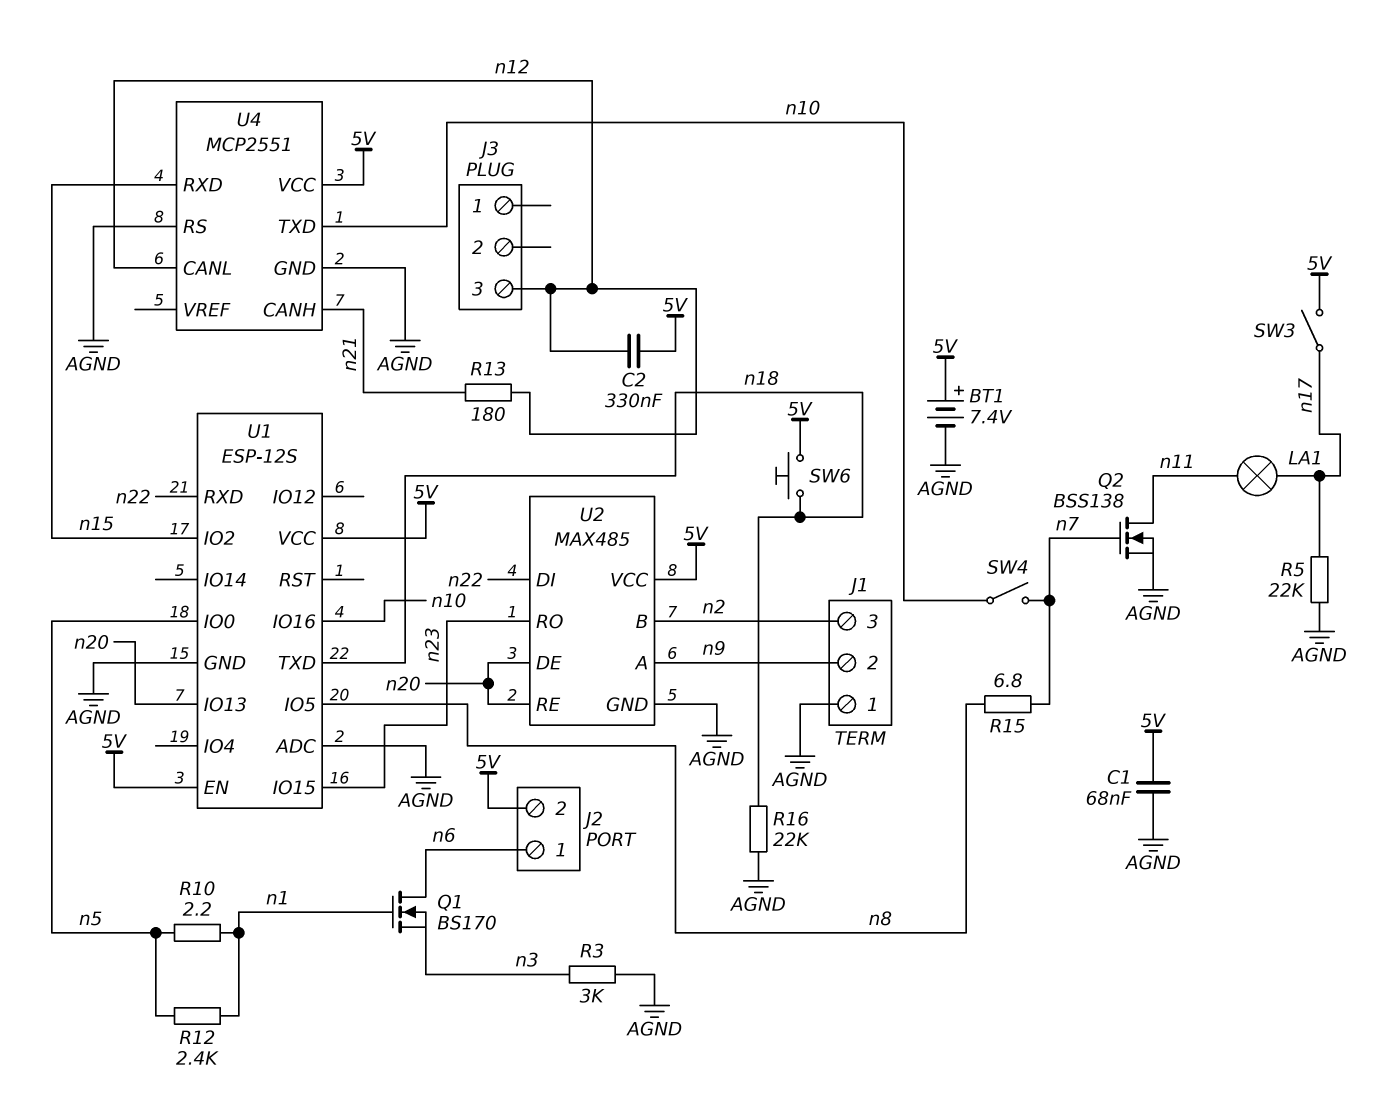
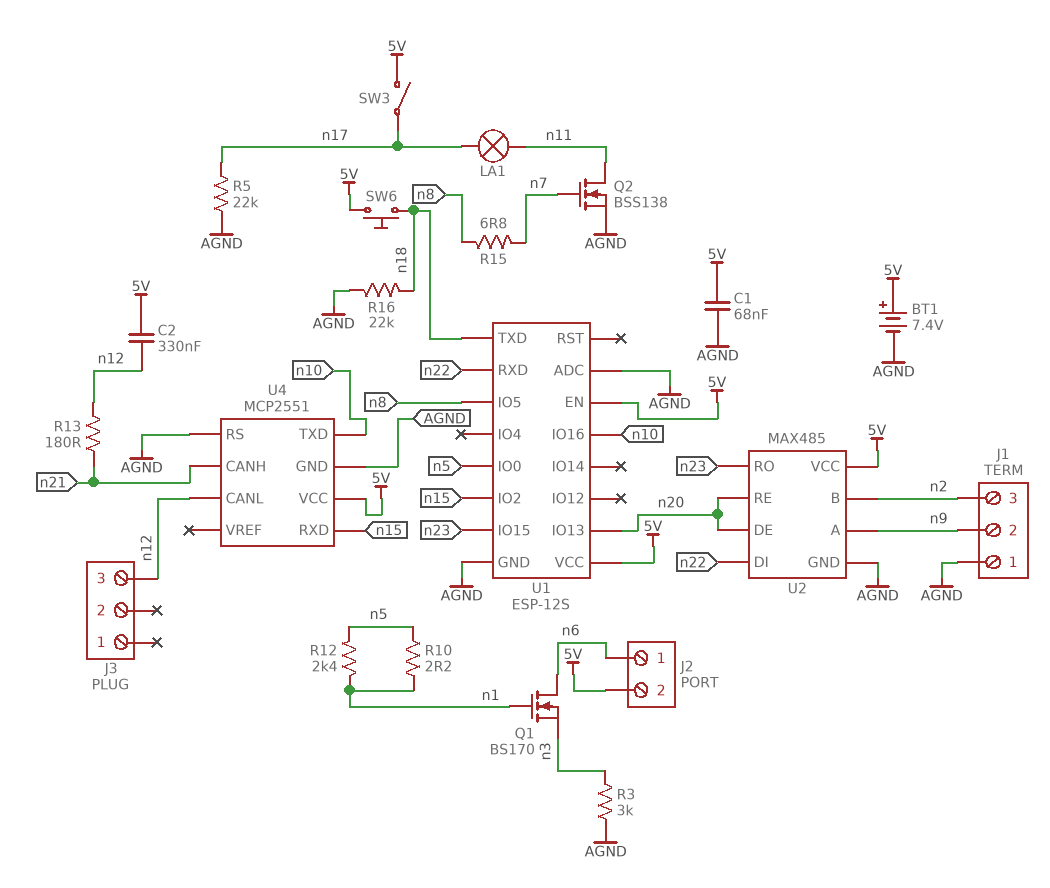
SW4: switch (n7, n10) -> none

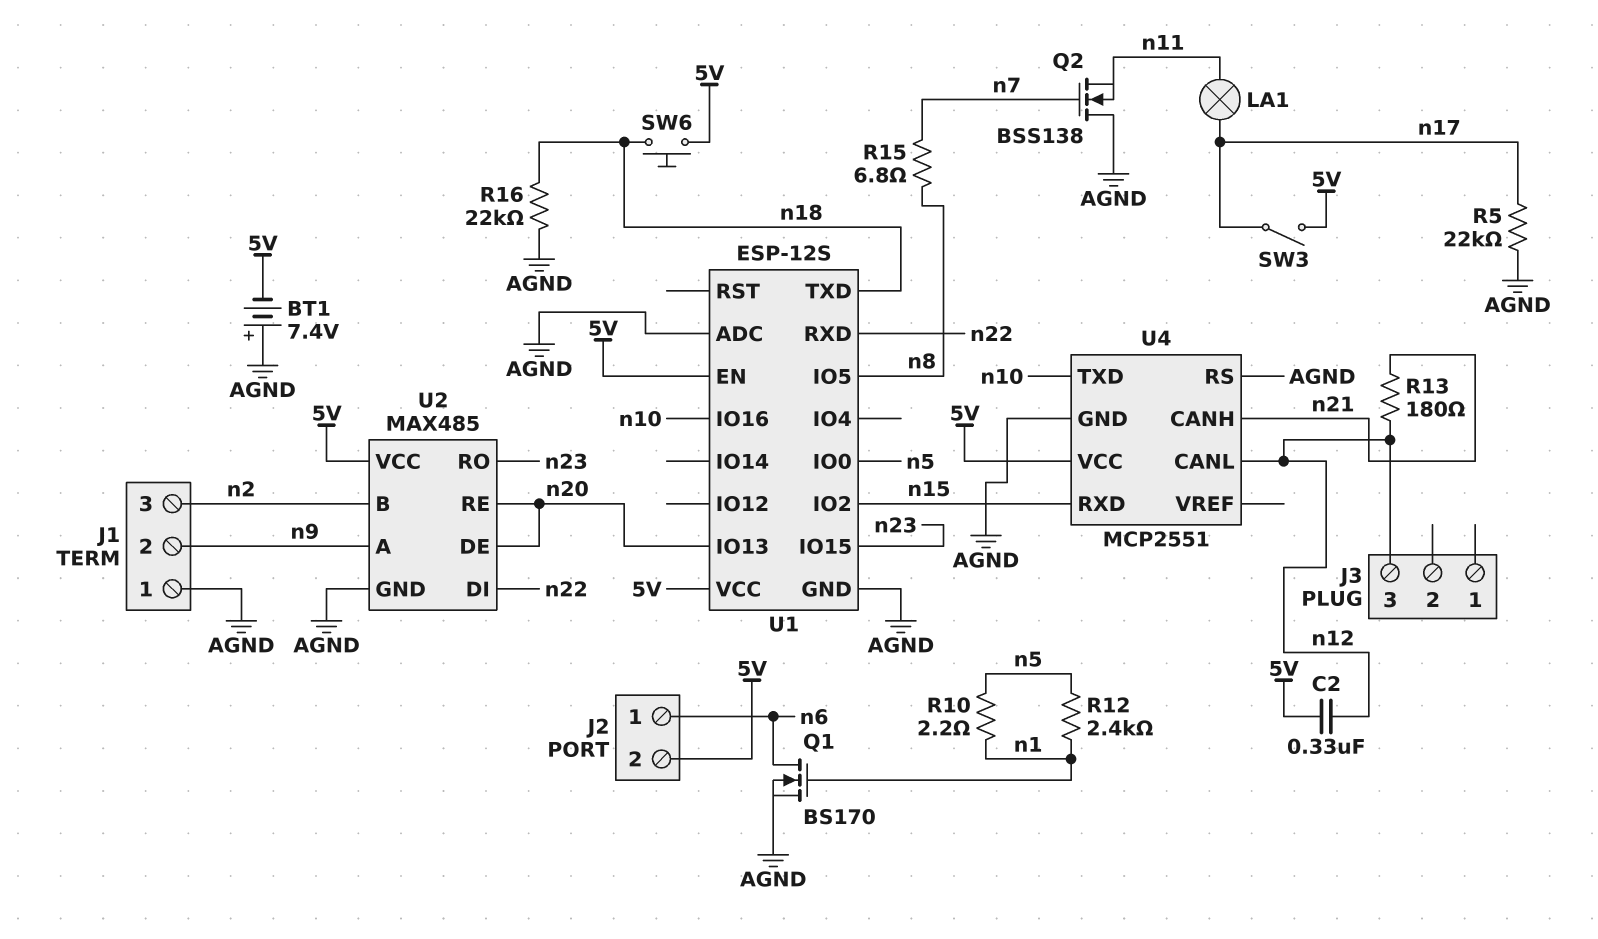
BT1: 7.4V (plus 5V, minus AGND) -> 7.4V (plus AGND, minus 5V)
C1: 68nF (5V, AGND) -> none
Q1: NMOS BS170 (G n1, D n6, S n3) -> NMOS BS170 (G n1, D n6, S AGND)
Q2: NMOS BSS138 (G n7, D n11, S AGND) -> NMOS BSS138 (G n7, D AGND, S n11)
R3: 3k (AGND, n3) -> none

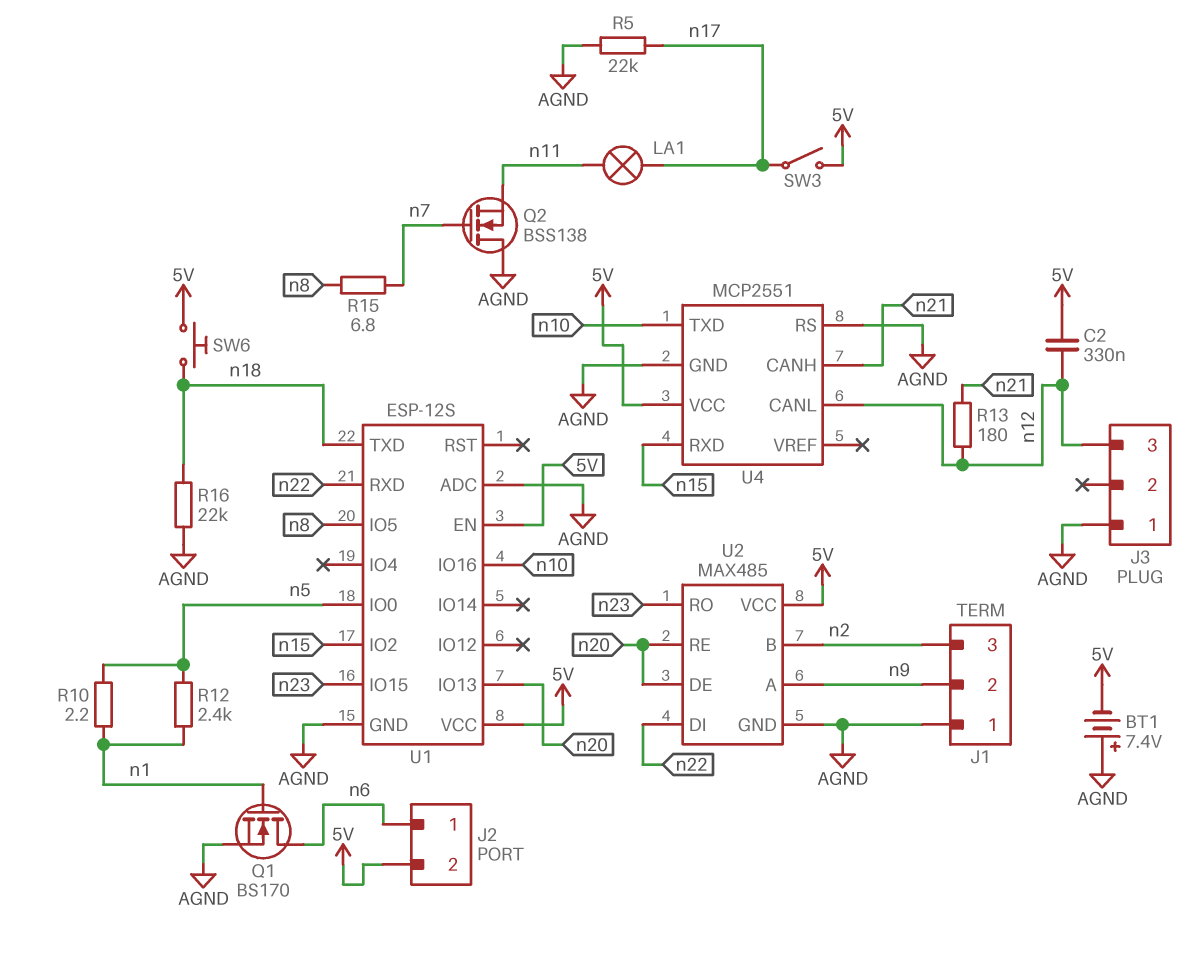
J3 pin 1: none -> AGND

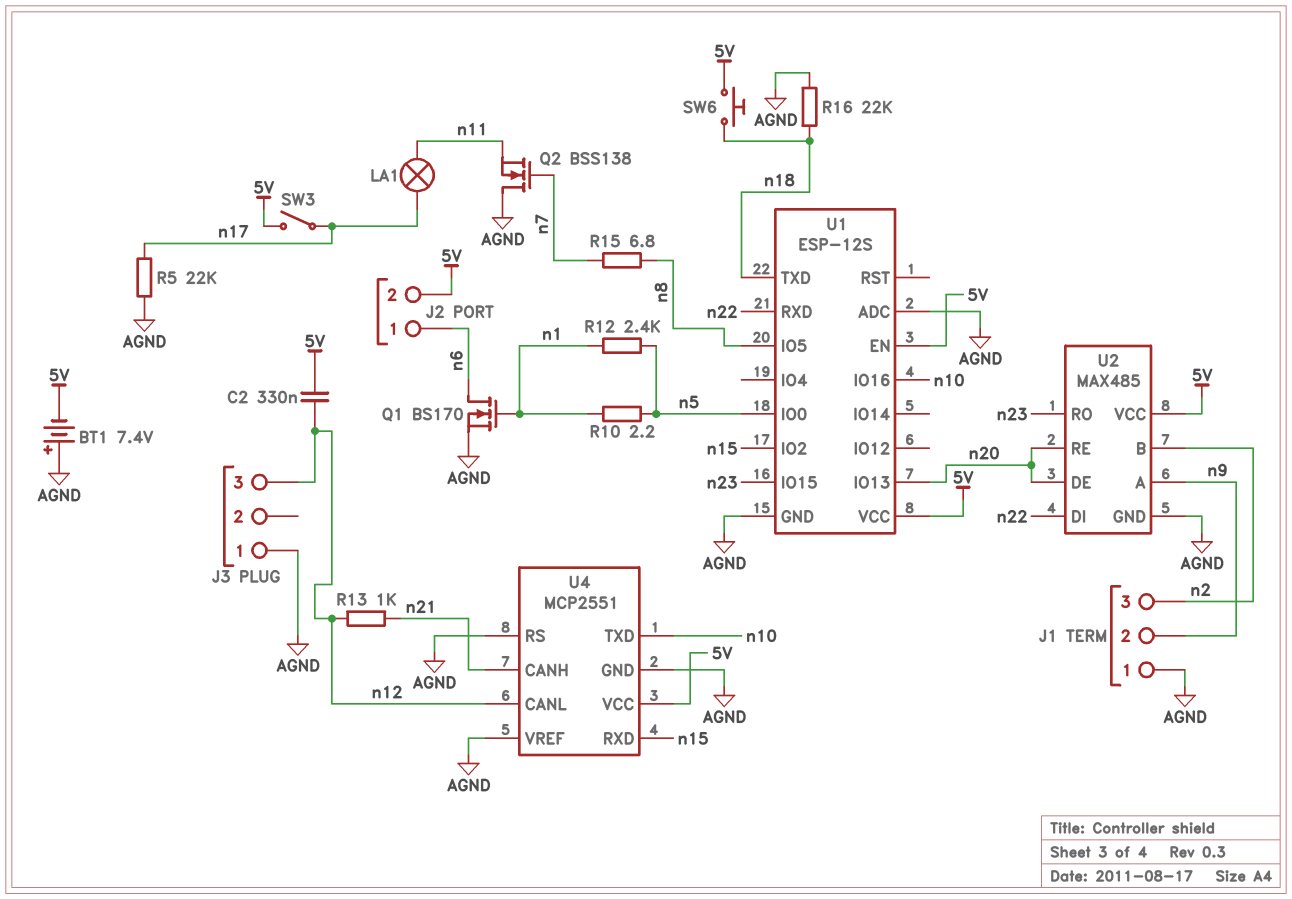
R13: 180 (n12, n21) -> 1k (n12, n21)
U4 pin VREF: none -> AGND

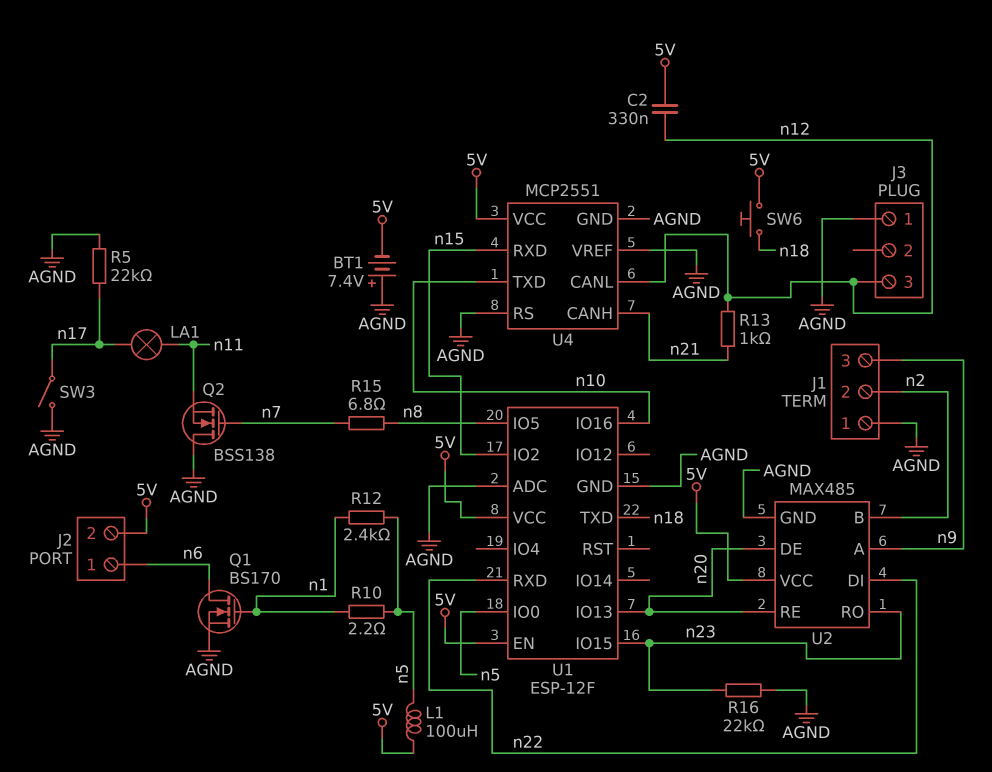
J1 pin 2: n9 -> n2
J1 pin 3: n2 -> n9
L1: none -> 100uH (5V, n5)
R16: 22k (AGND, n18) -> 22k (AGND, n23)
SW3: switch (5V, n17) -> switch (AGND, n17)
U1: ESP-12S -> ESP-12F

